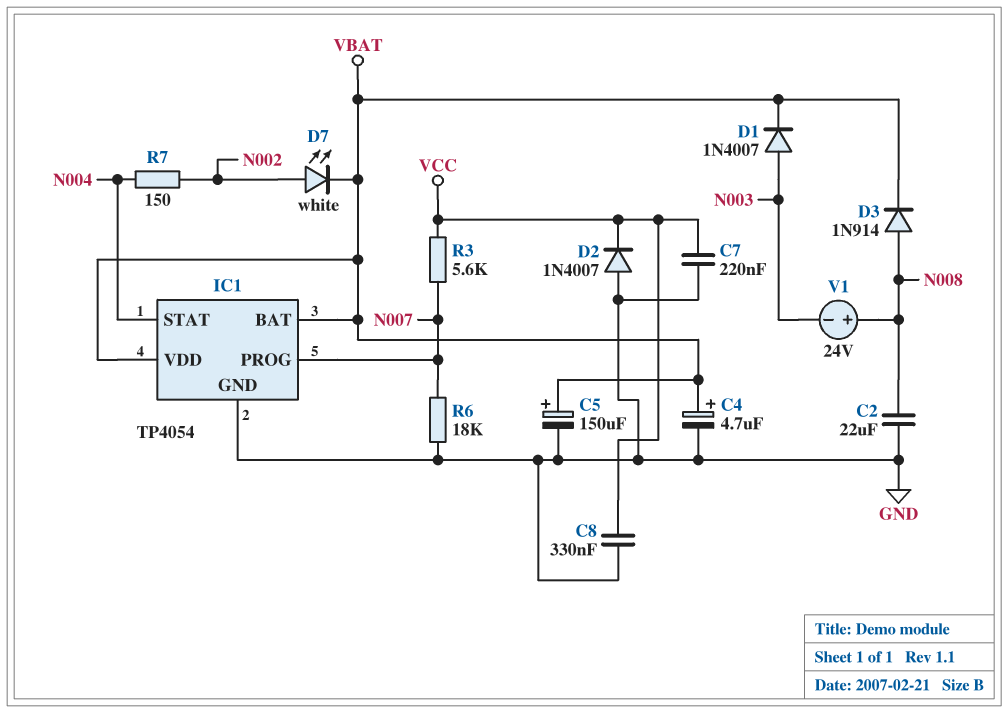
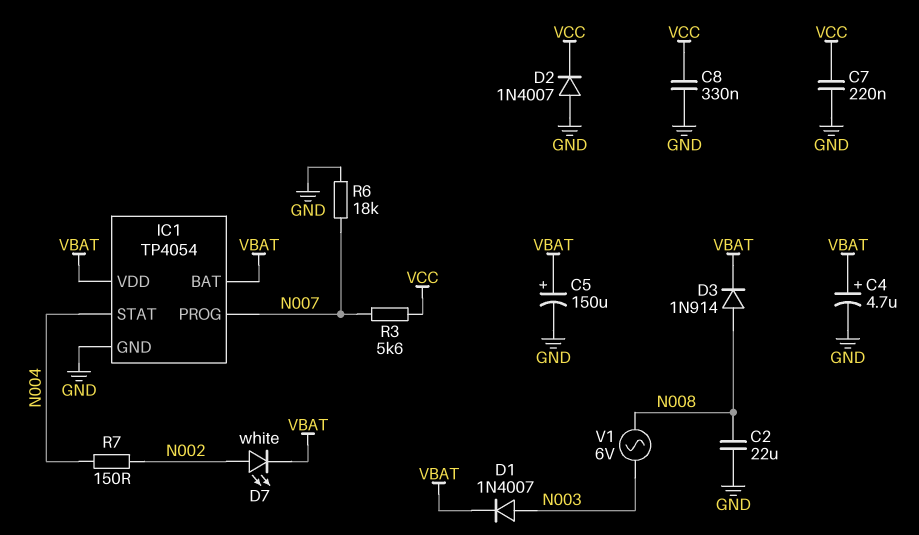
V1: 24V (plus N008, minus N003) -> AC 6V (N003, N008)

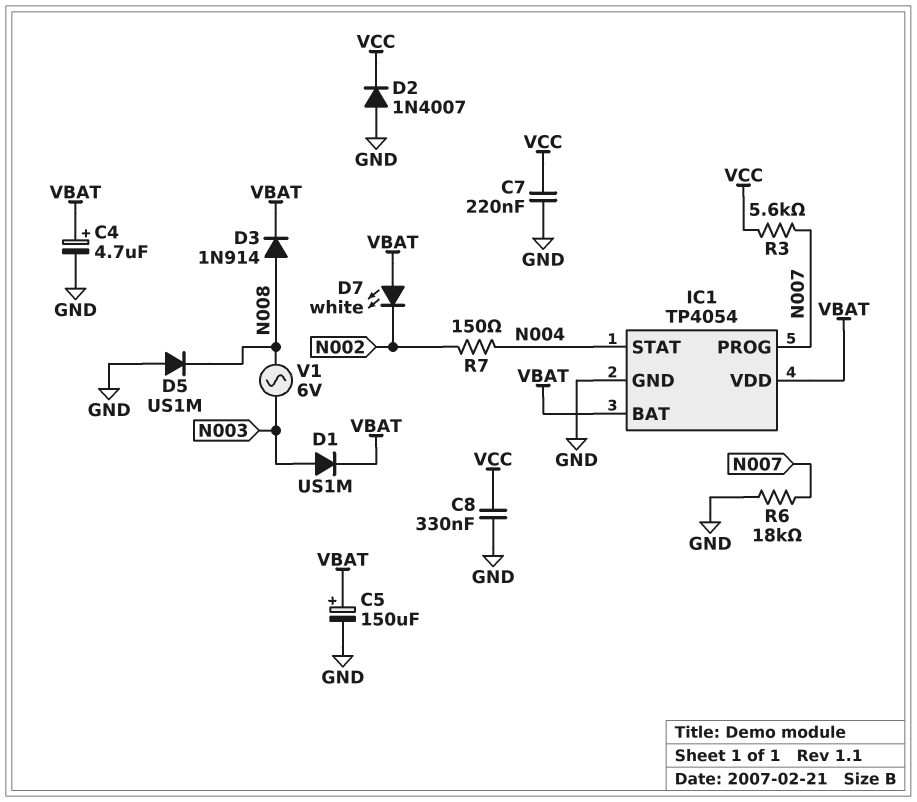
C2: 22uF (GND, N008) -> none
D1: diode 1N4007 (A N003, K VBAT) -> diode US1M (A N003, K VBAT)
D5: none -> diode US1M (A GND, K N008)
D7: LED white (A N002, K VBAT) -> LED white (A VBAT, K N002)

